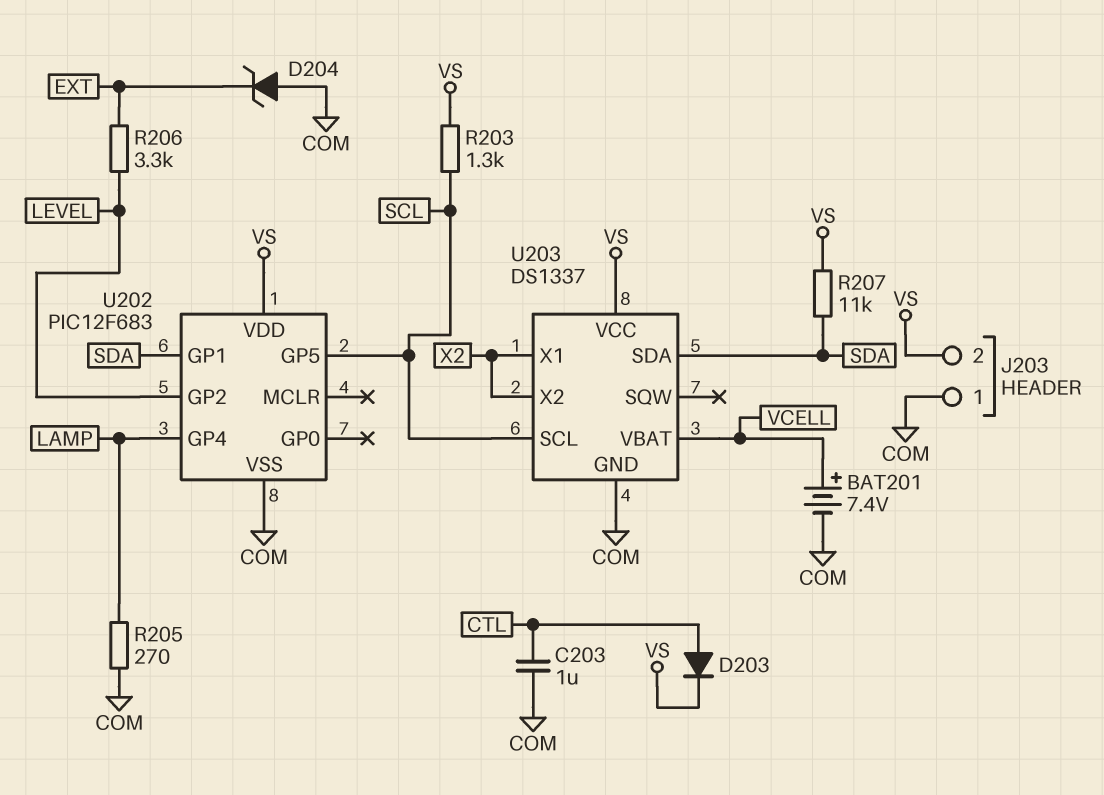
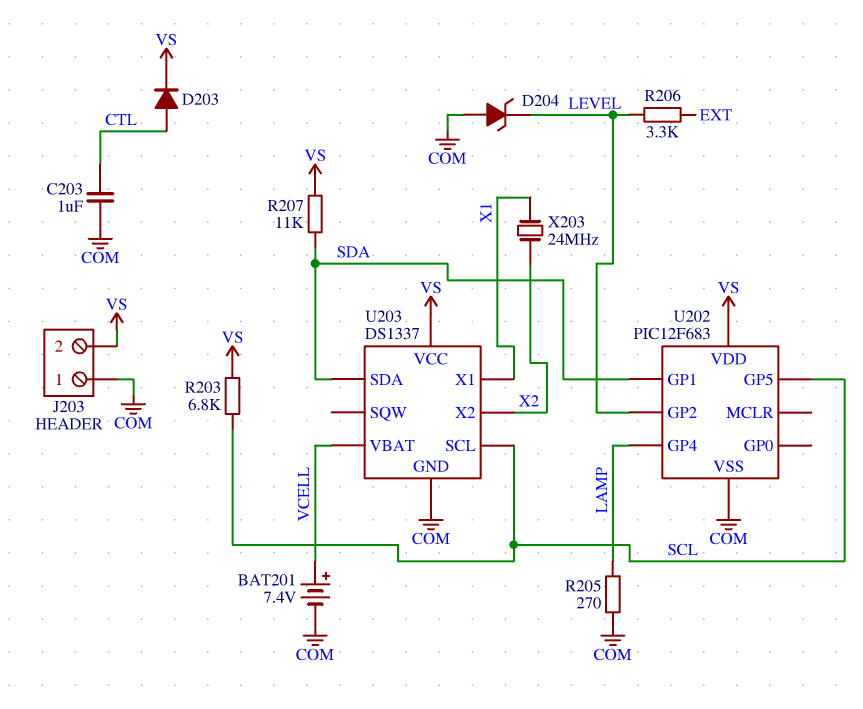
D204: zener (A COM, K EXT) -> zener (A COM, K LEVEL)
R203: 1.3k (SCL, VS) -> 6.8k (SCL, VS)
U203 pin X1: X2 -> X1
X203: none -> 24MHz (X1, X2)

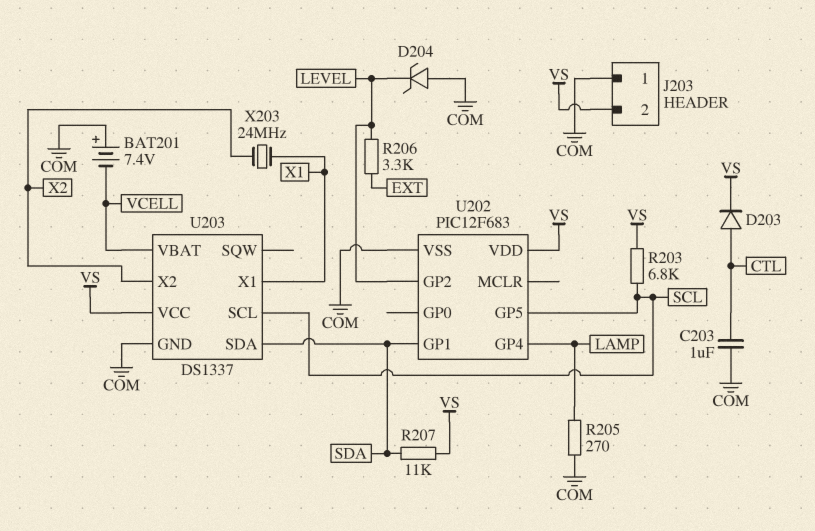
BAT201: 7.4V (plus VCELL, minus COM) -> 7.4V (plus COM, minus VCELL)

